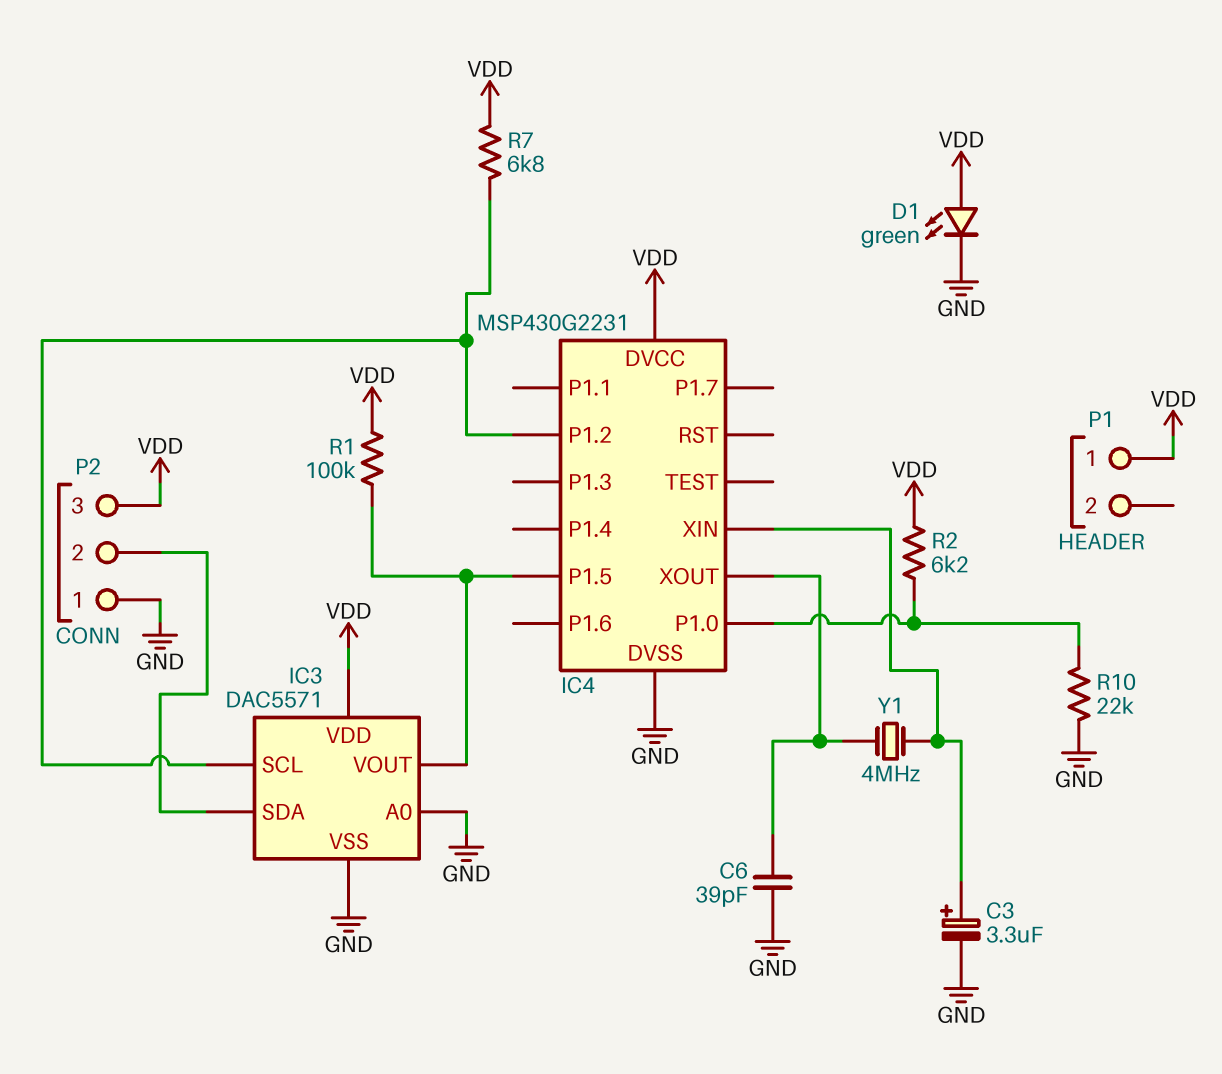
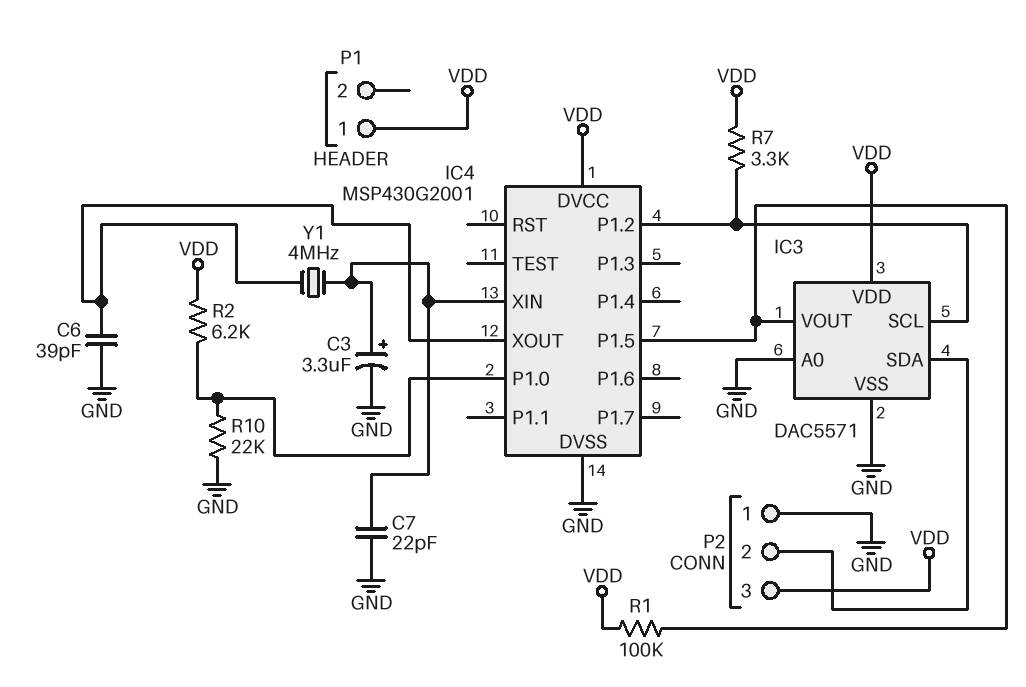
C7: none -> 22pF (GND, IC4/XIN)
D1: LED green (A VDD, K GND) -> none
IC4: MSP430G2231 -> MSP430G2001
R7: 6.8k (IC3/SCL, VDD) -> 3.3k (IC3/SCL, VDD)

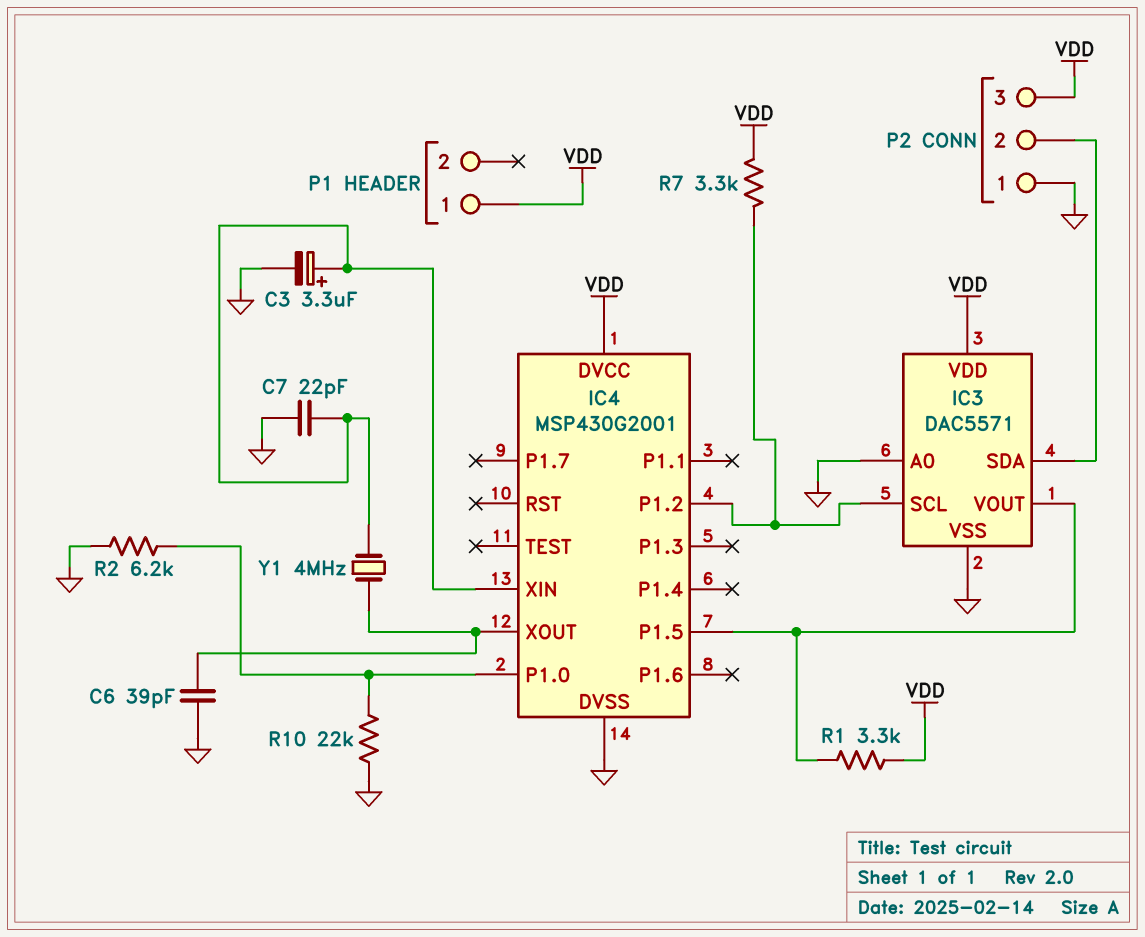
R1: 100k (IC3/VOUT, VDD) -> 3.3k (IC3/VOUT, VDD)
R2: 6.2k (IC4/P1.0, VDD) -> 6.2k (GND, IC4/P1.0)

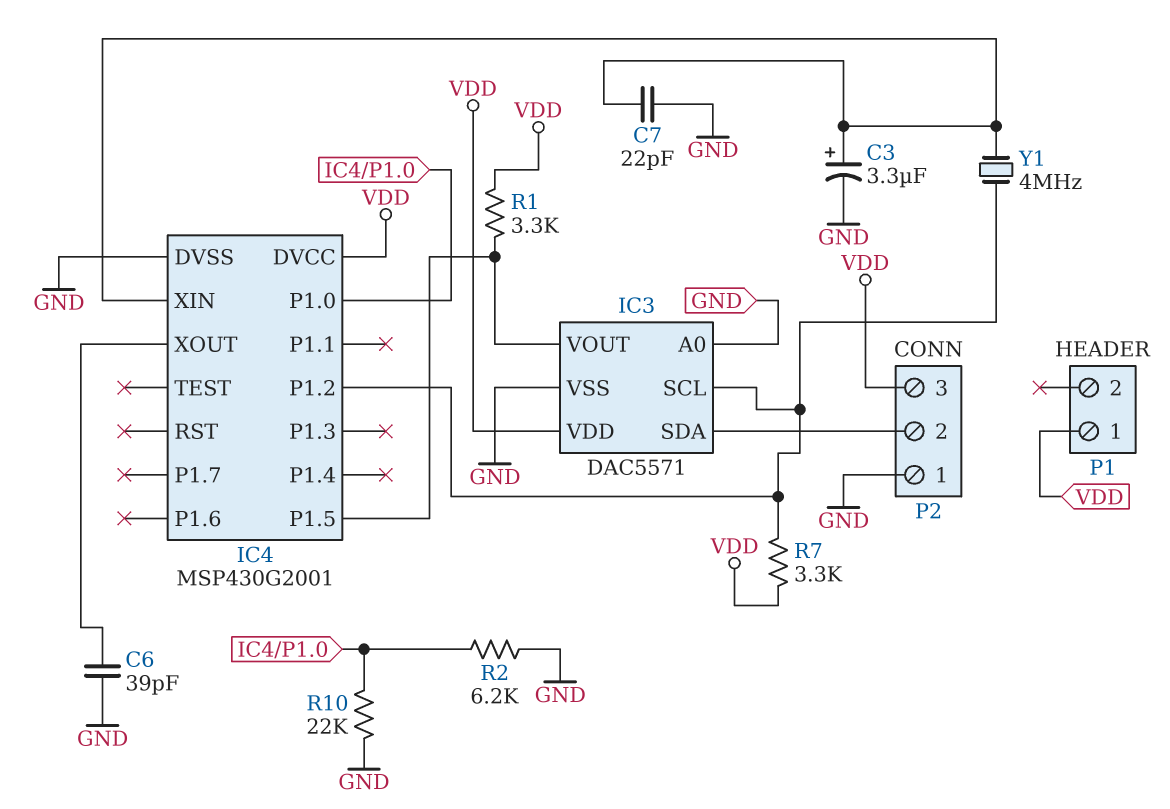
Y1: 4MHz (IC4/XIN, IC4/XOUT) -> 4MHz (IC3/SCL, IC4/XIN)

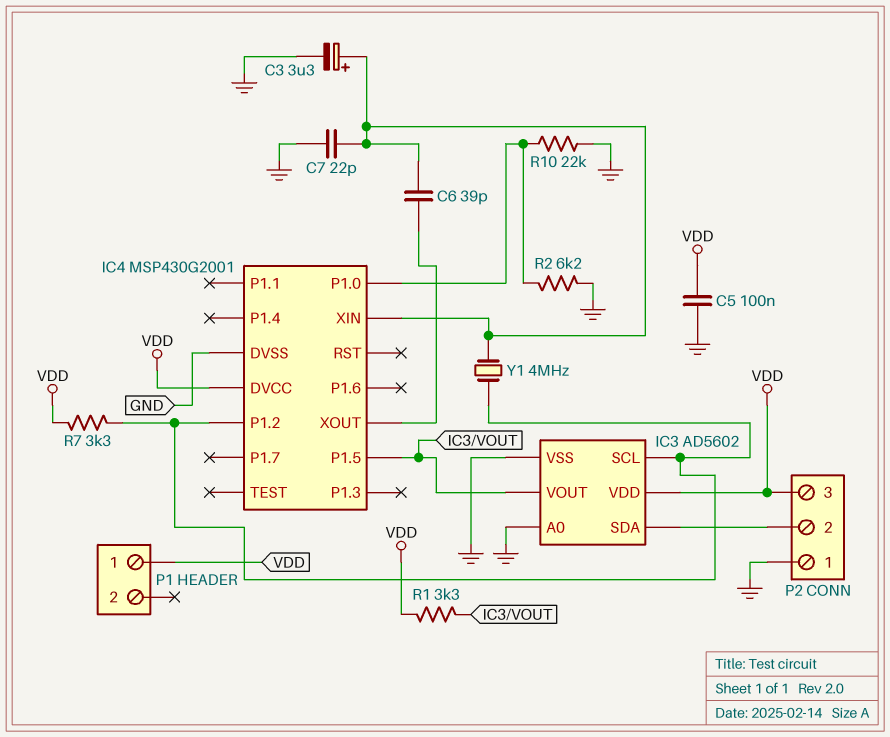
C5: none -> 100nF (GND, VDD)
C6: 39pF (GND, IC4/XOUT) -> 39pF (IC4/XIN, IC4/XOUT)
IC3: DAC5571 -> AD5602

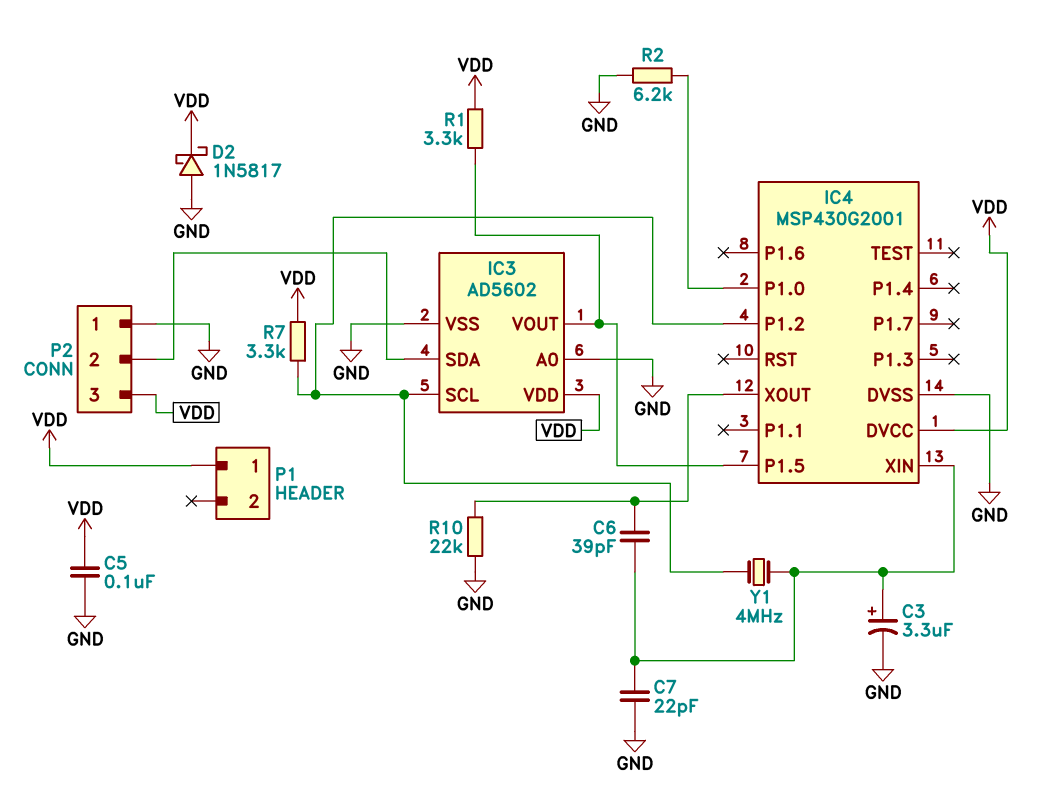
D2: none -> schottky 1N5817 (A GND, K VDD)
R10: 22k (GND, IC4/P1.0) -> 22k (GND, IC4/XOUT)

